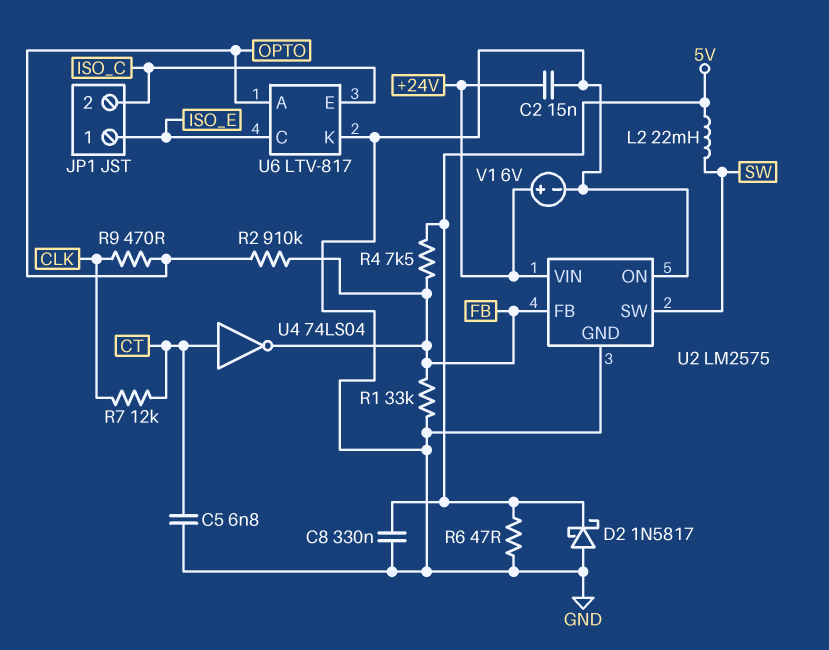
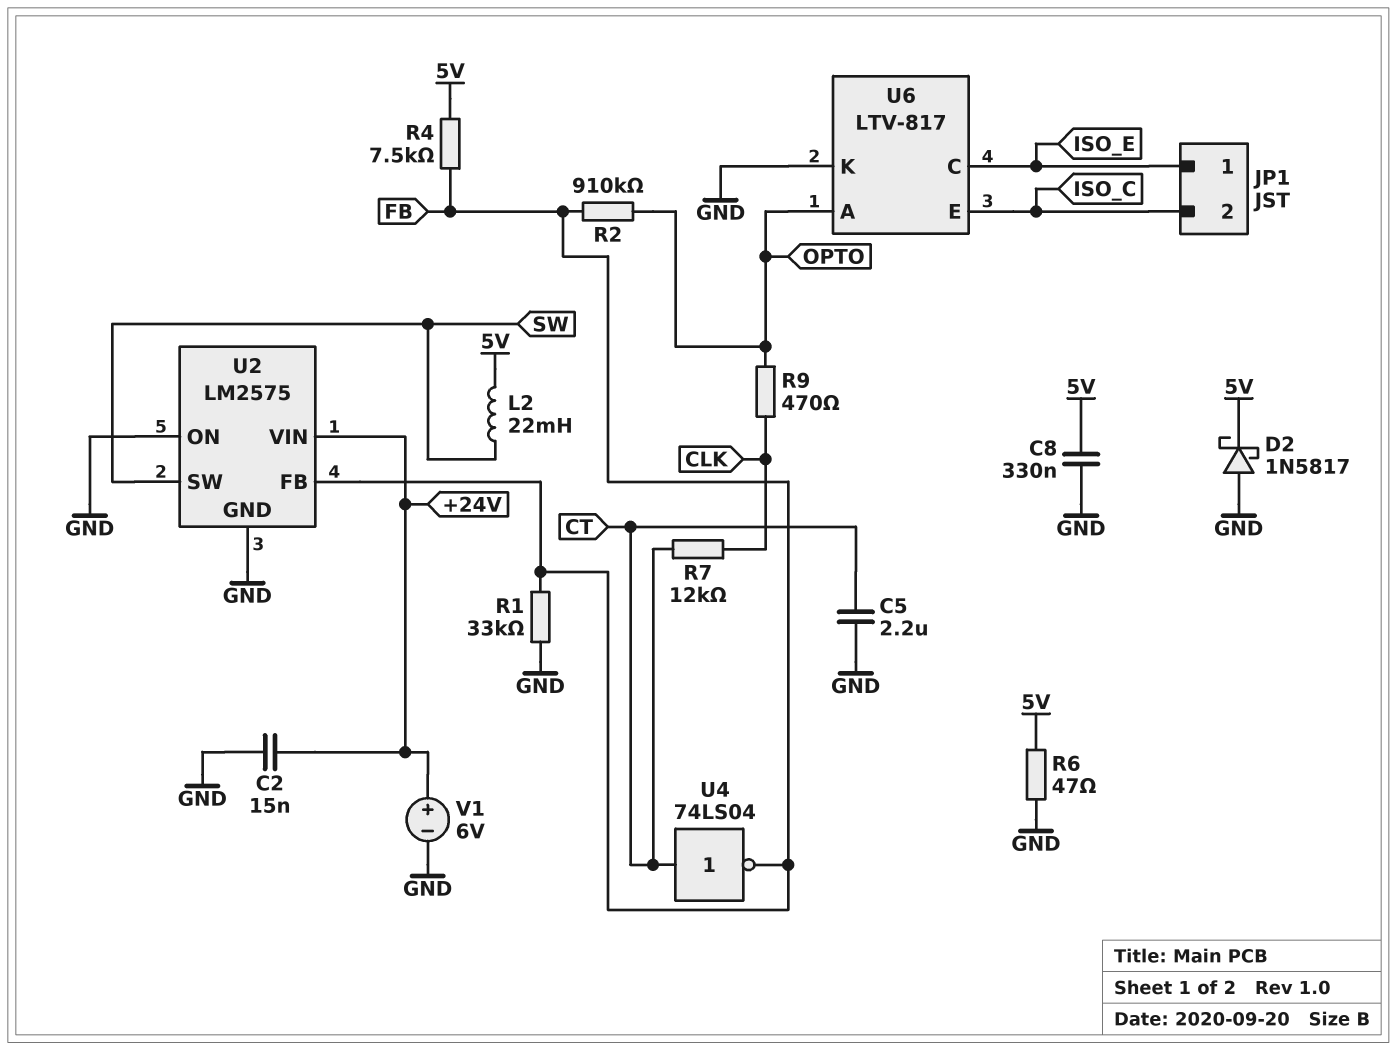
C5: 6.8nF (CT, GND) -> 2.2uF (CT, GND)

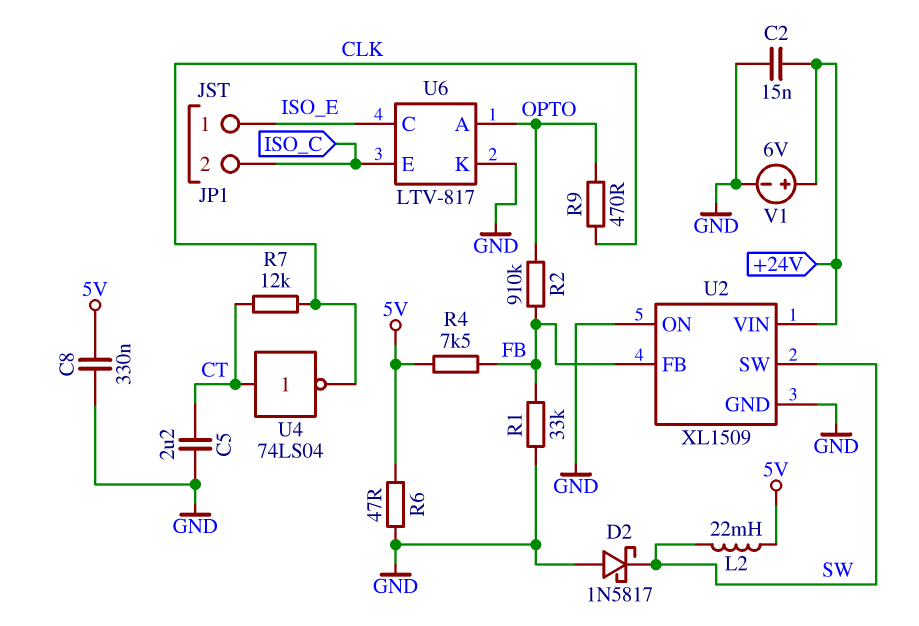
D2: schottky 1N5817 (A GND, K 5V) -> schottky 1N5817 (A GND, K SW)
U2: LM2575 -> XL1509
U4: NOT 74LS04 (in CT, out FB) -> NOT 74LS04 (in CT, out CLK)

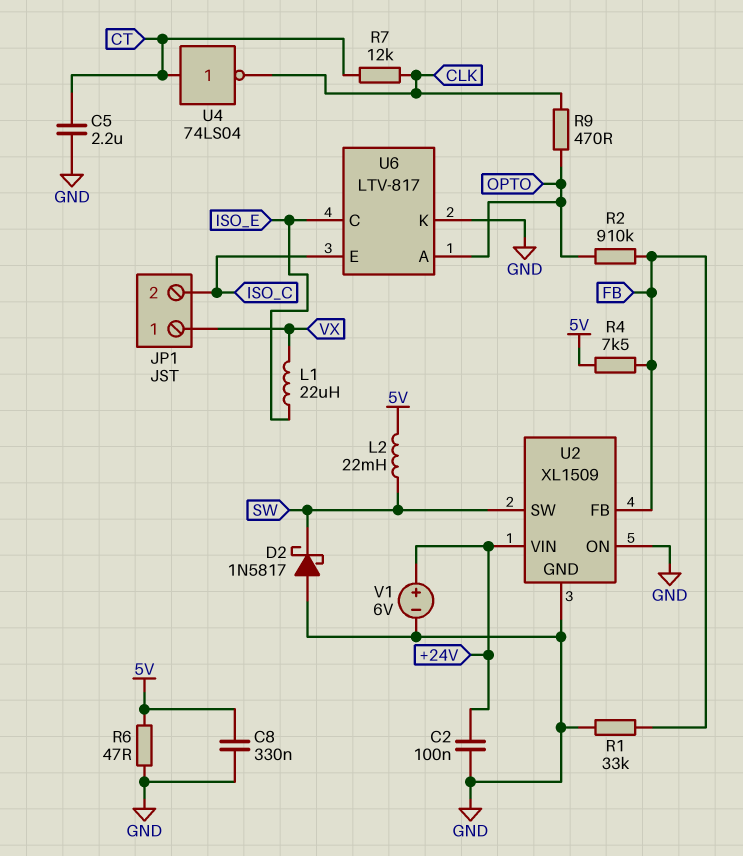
C2: 15nF (+24V, GND) -> 100nF (+24V, GND)
JP1 pin 1: ISO_E -> VX
L1: none -> 22uH (ISO_E, VX)

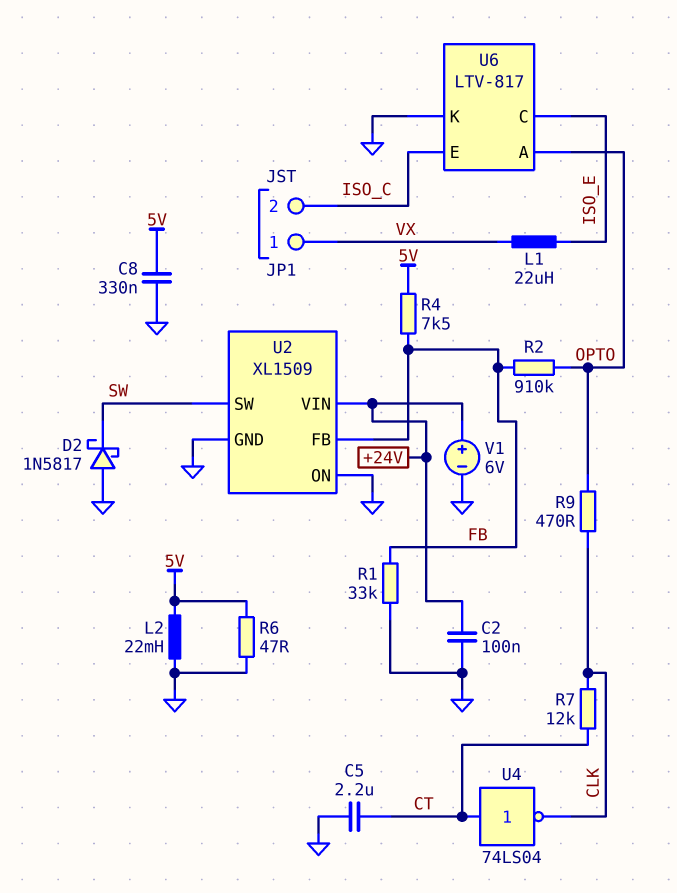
L2: 22mH (5V, SW) -> 22mH (5V, GND)

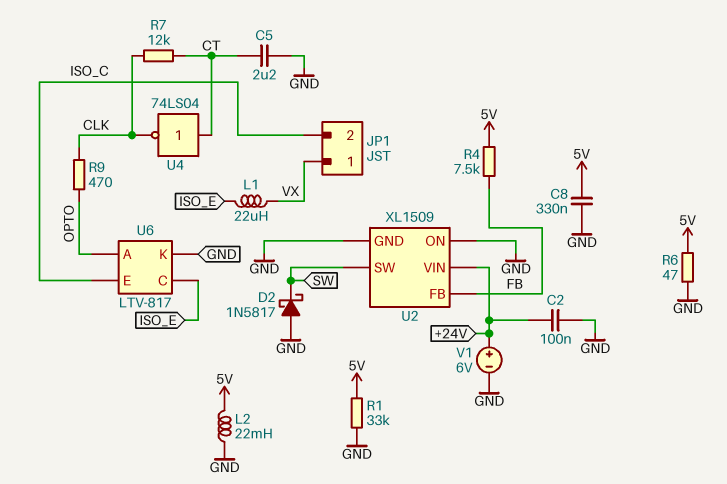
R1: 33k (FB, GND) -> 33k (5V, GND)
R2: 910k (FB, OPTO) -> none

